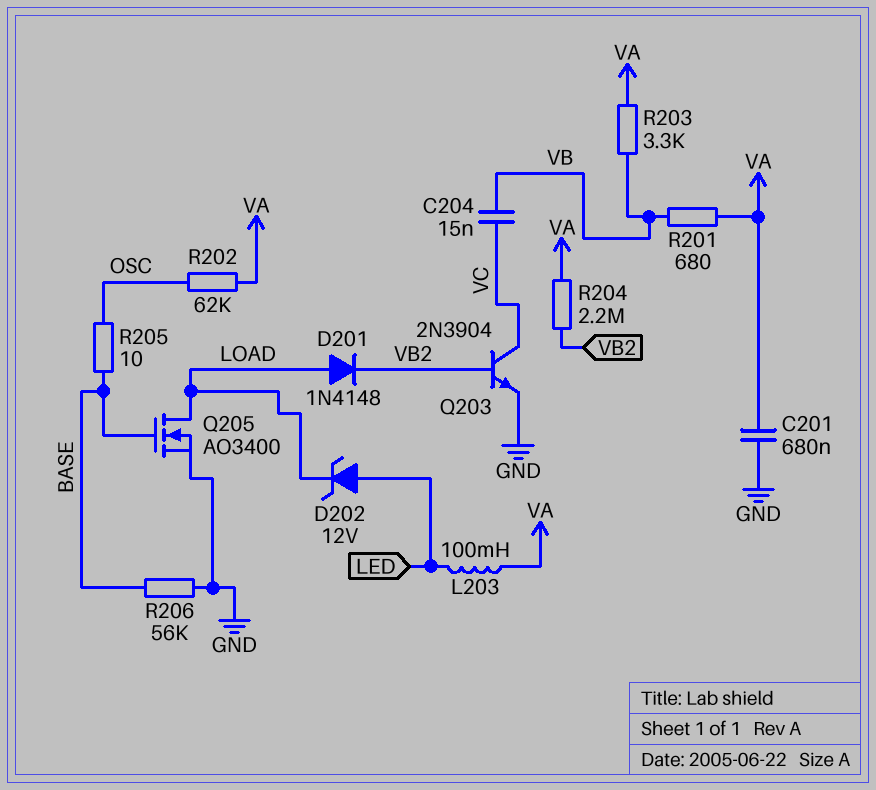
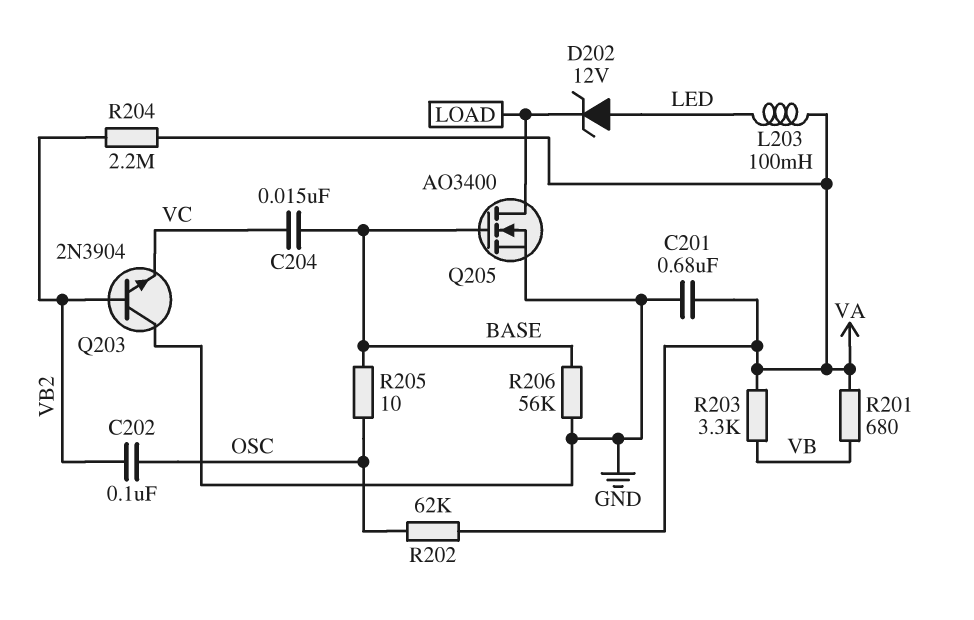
C202: none -> 100nF (OSC, VB2)
C204: 15nF (VB, VC) -> 15nF (BASE, VC)
D201: diode 1N4148 (A LOAD, K VB2) -> none
Q203: NPN 2N3904 (B VB2, C VC, E GND) -> NPN 2N3904 (B VB2, C GND, E VC)

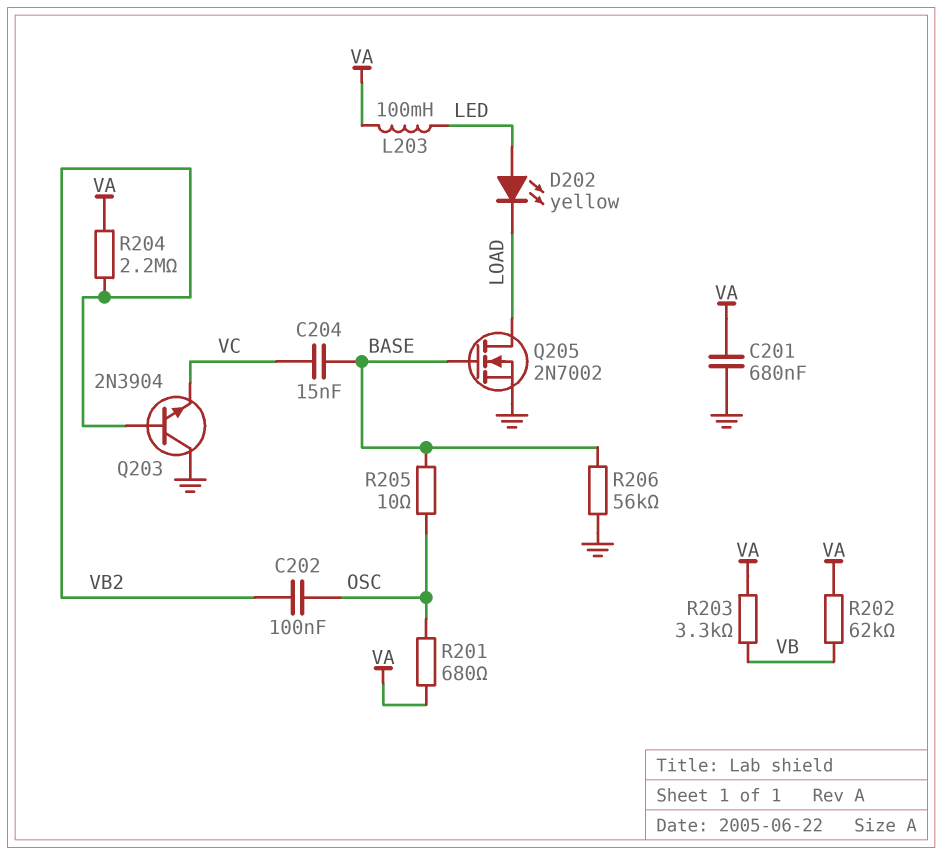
D202: zener 12V (A LED, K LOAD) -> LED yellow (A LED, K LOAD)
Q205: NMOS AO3400 (G BASE, D LOAD, S GND) -> NMOS 2N7002 (G BASE, D LOAD, S GND)
R201: 680 (VA, VB) -> 680 (OSC, VA)
R202: 62k (OSC, VA) -> 62k (VA, VB)

